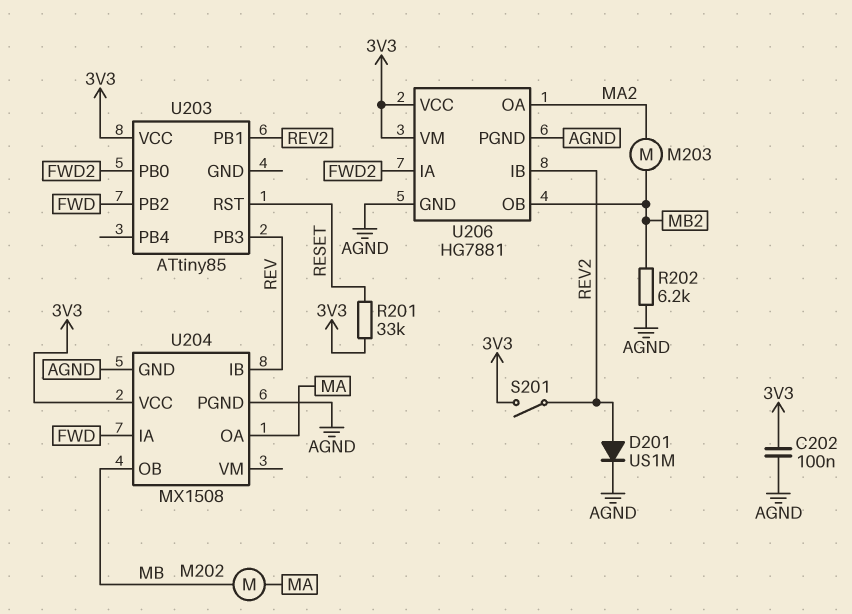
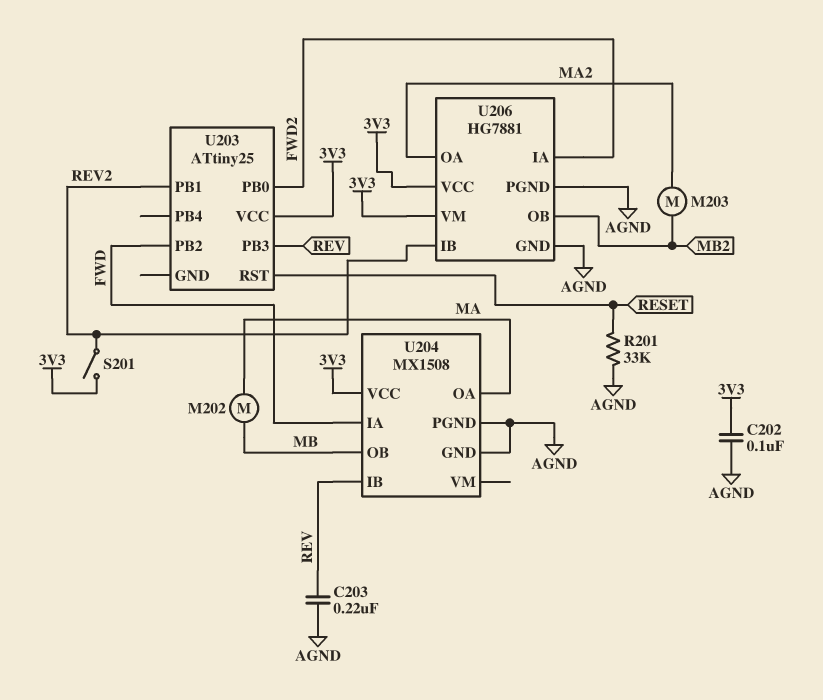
C203: none -> 220nF (AGND, REV)
D201: diode US1M (A REV2, K AGND) -> none
R201: 33k (3V3, RESET) -> 33k (AGND, RESET)
R202: 6.2k (AGND, MB2) -> none
U203: ATtiny85 -> ATtiny25

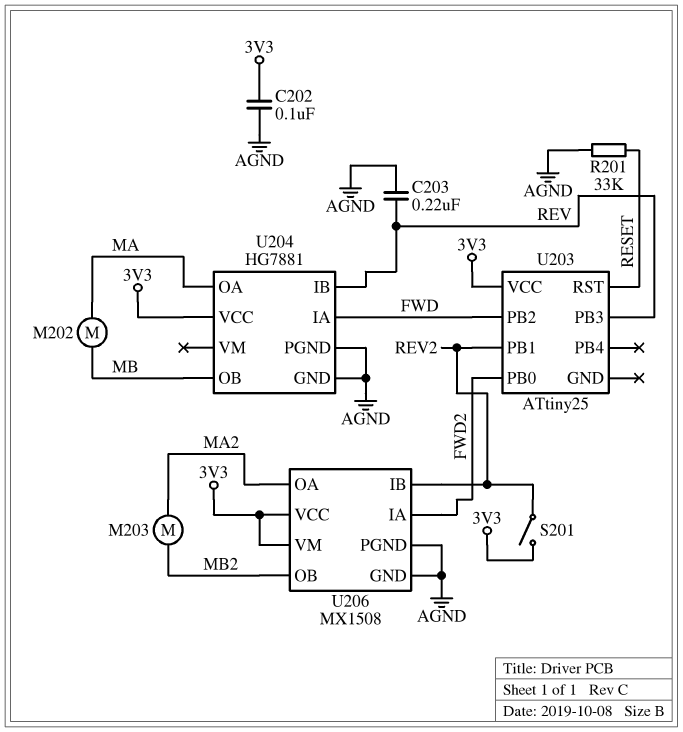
U204: MX1508 -> HG7881
U206: HG7881 -> MX1508

